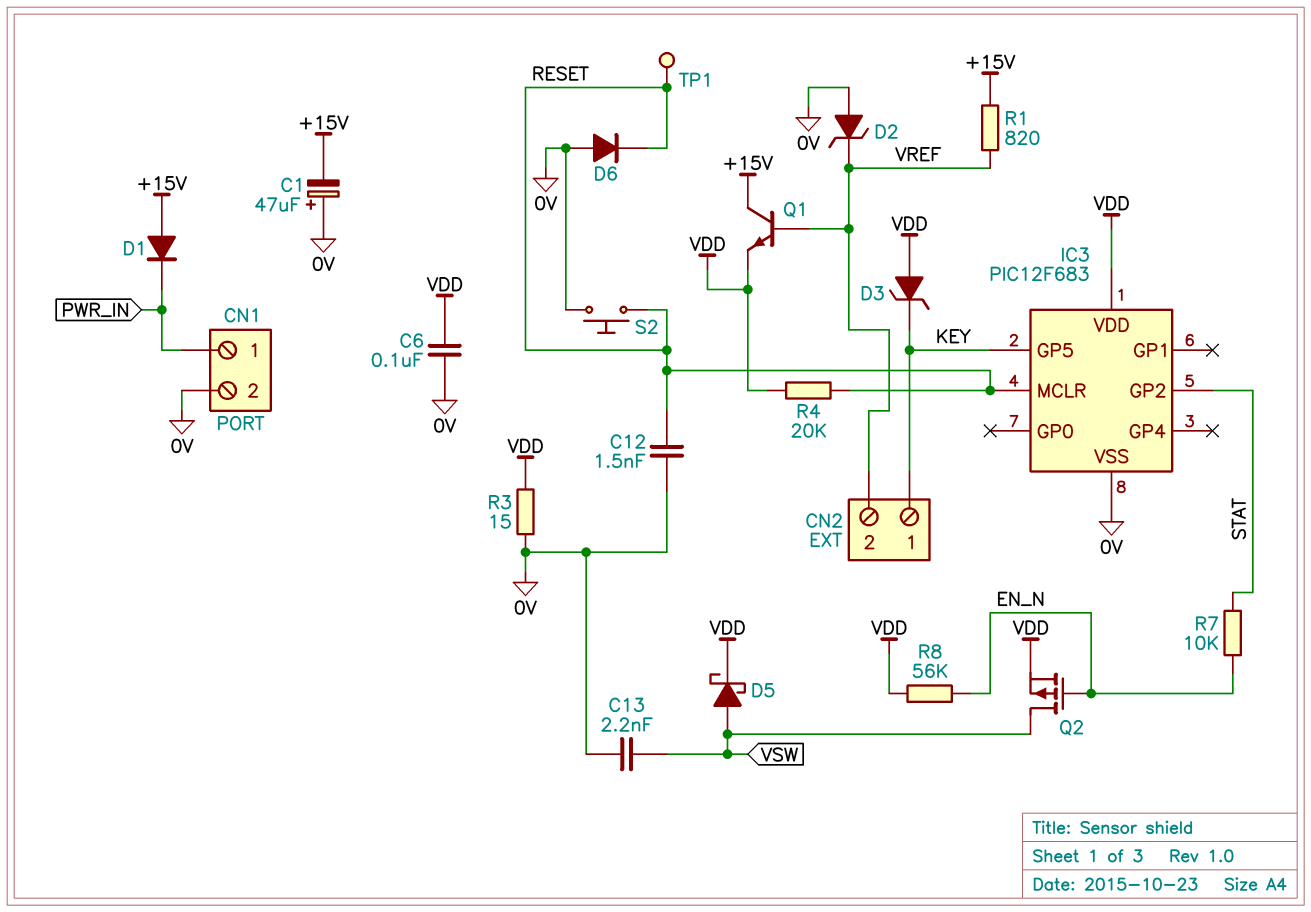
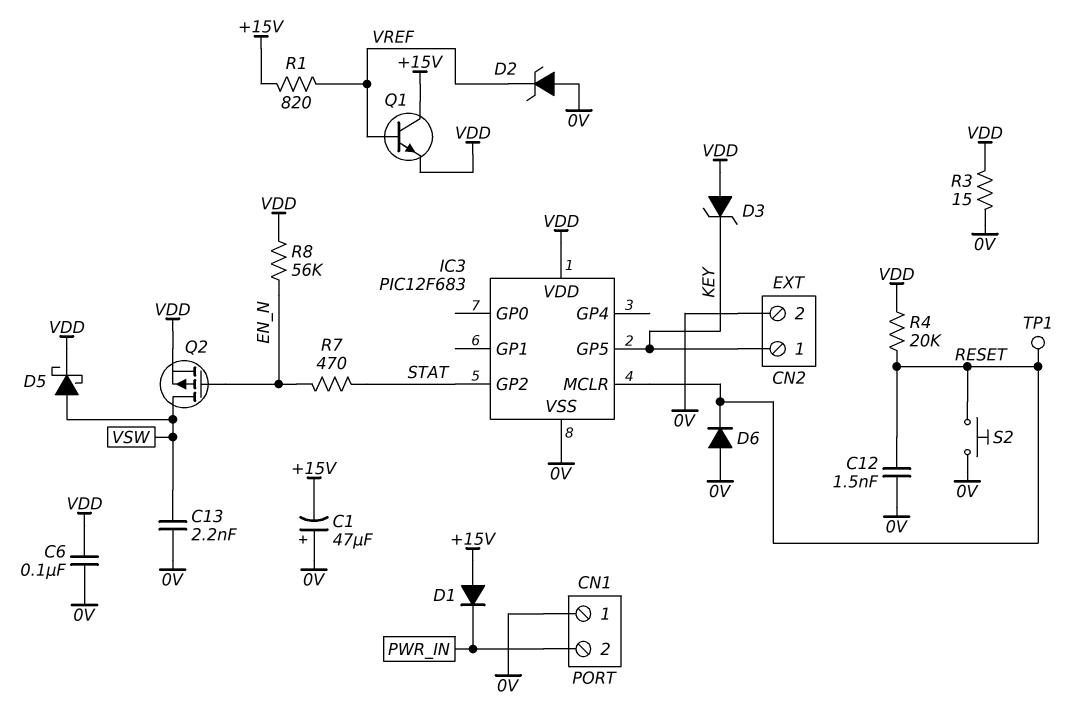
CN1 pin 1: PWR_IN -> 0V
CN1 pin 2: 0V -> PWR_IN
CN2 pin 2: VREF -> 0V
R7: 10k (EN_N, STAT) -> 470 (EN_N, STAT)

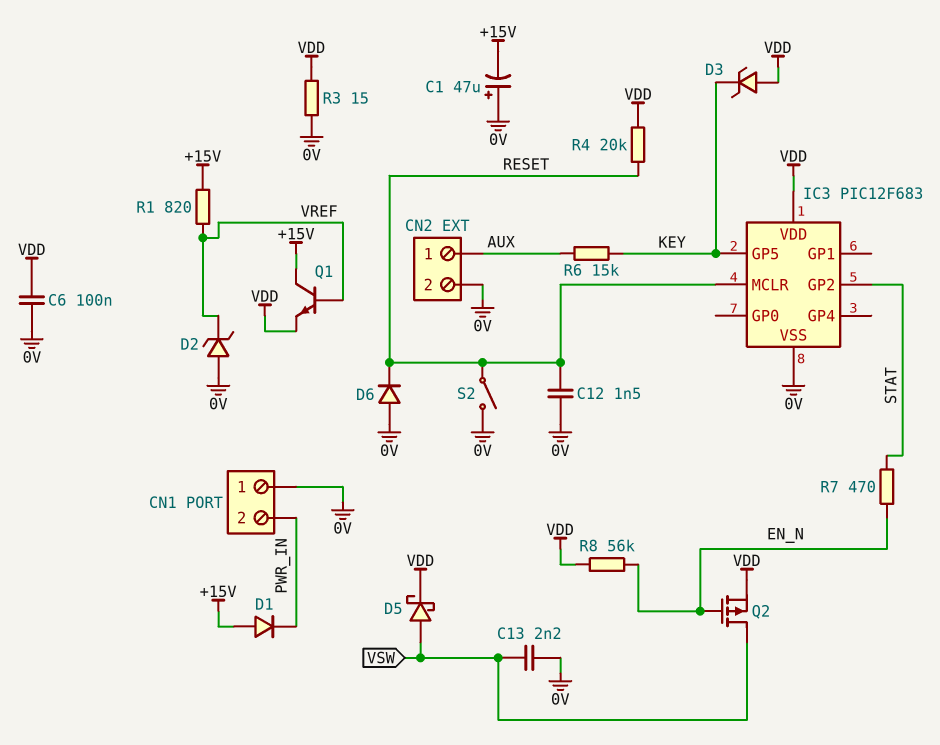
CN2 pin 1: KEY -> AUX
R6: none -> 15k (AUX, KEY)
S2: button (0V, RESET) -> switch (0V, RESET)
TP1: test point (RESET) -> none

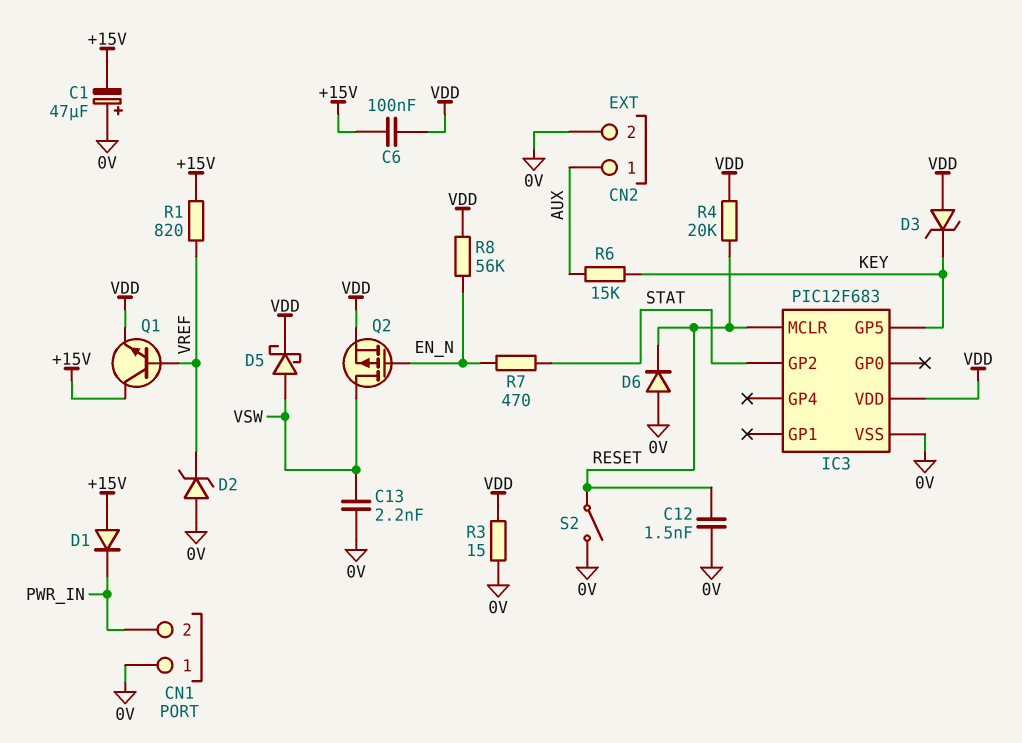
C6: 100nF (0V, VDD) -> 100nF (+15V, VDD)

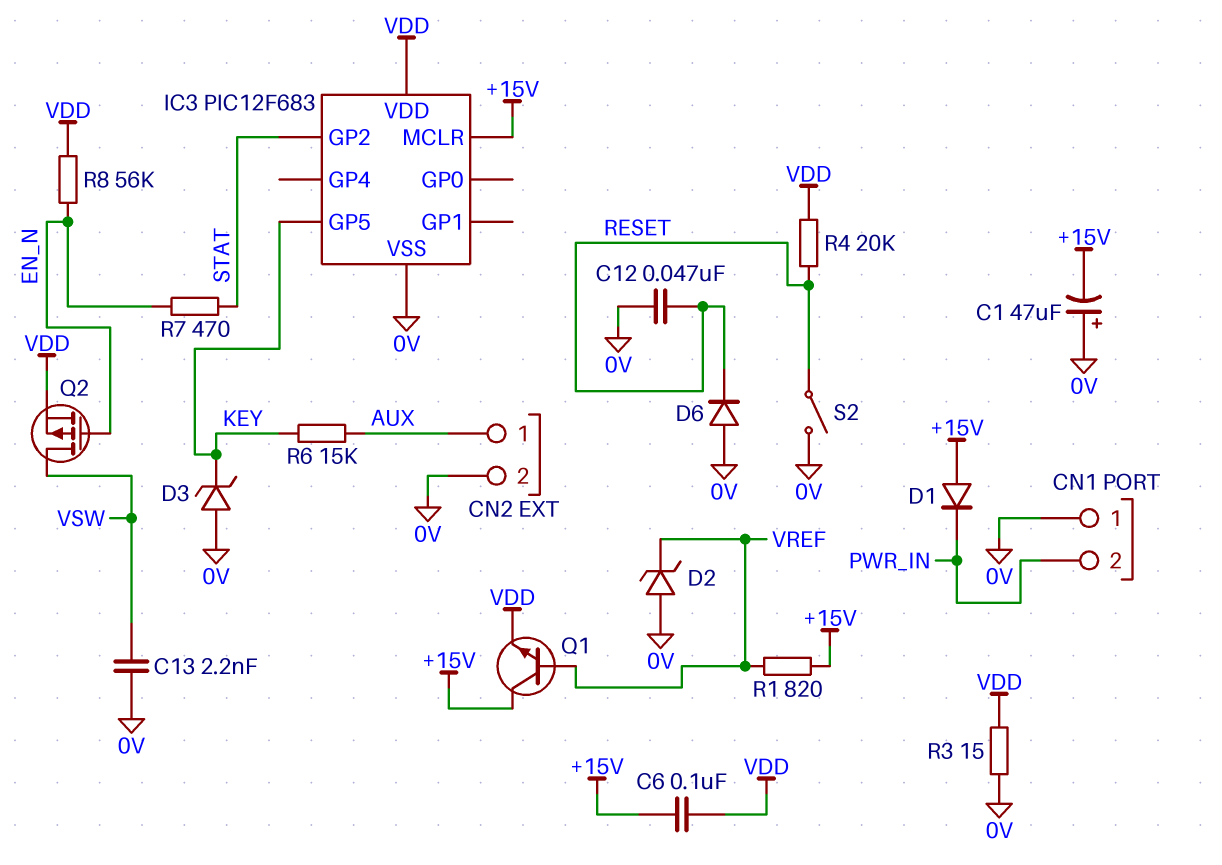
C12: 1.5nF (0V, RESET) -> 47nF (0V, RESET)
D3: zener (A VDD, K KEY) -> zener (A 0V, K KEY)
D5: schottky (A VSW, K VDD) -> none
IC3 pin MCLR: RESET -> +15V

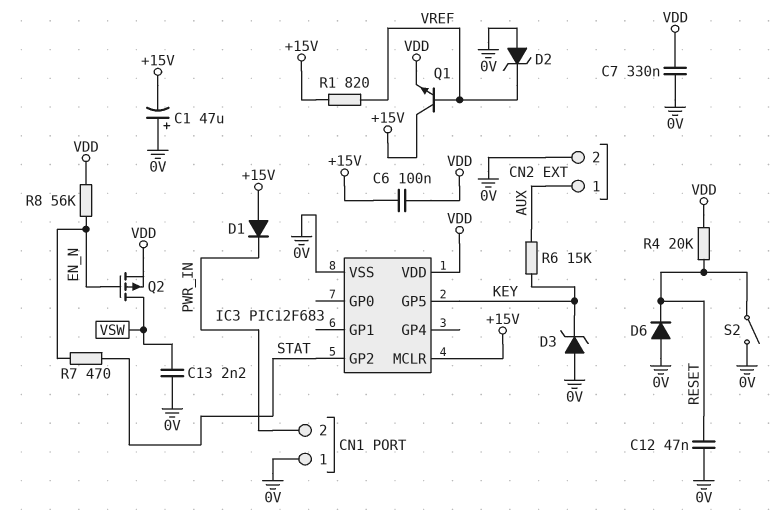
C7: none -> 330nF (0V, VDD)
R3: 15 (0V, VDD) -> none

